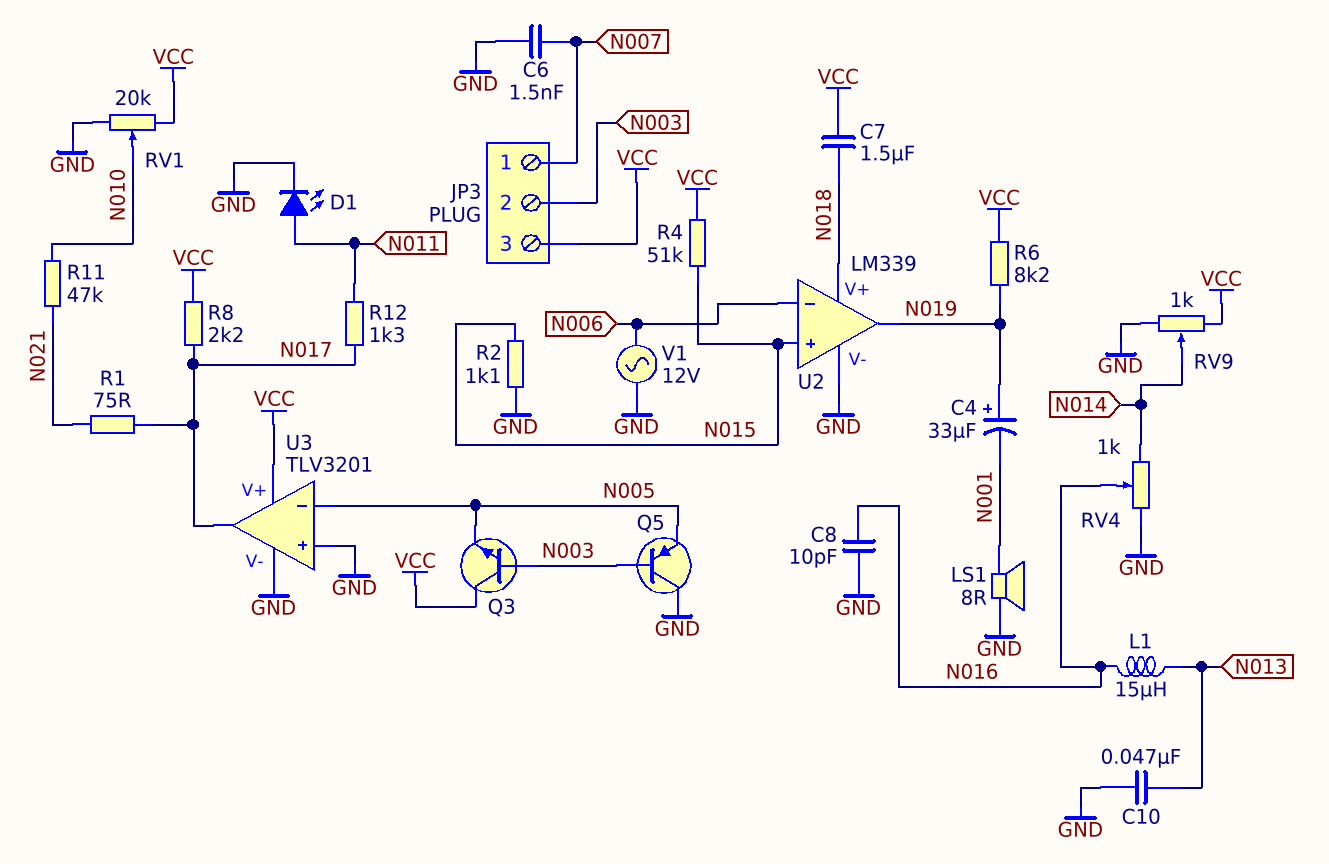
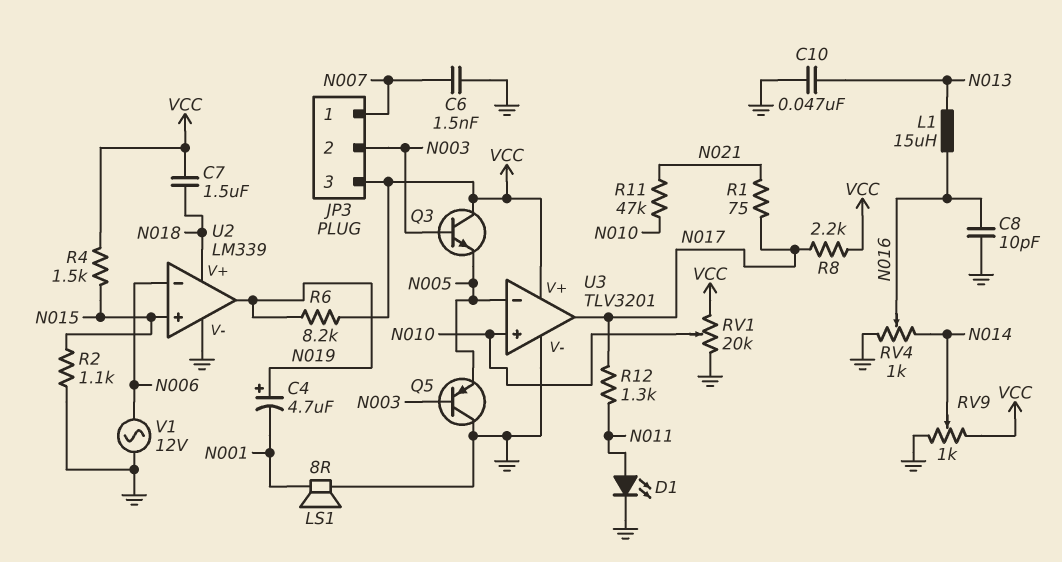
C4: 33uF (plus N019, minus N001) -> 4.7uF (plus N019, minus N001)
R4: 51k (N015, VCC) -> 1.5k (N015, VCC)
U3 pin in+: GND -> N010

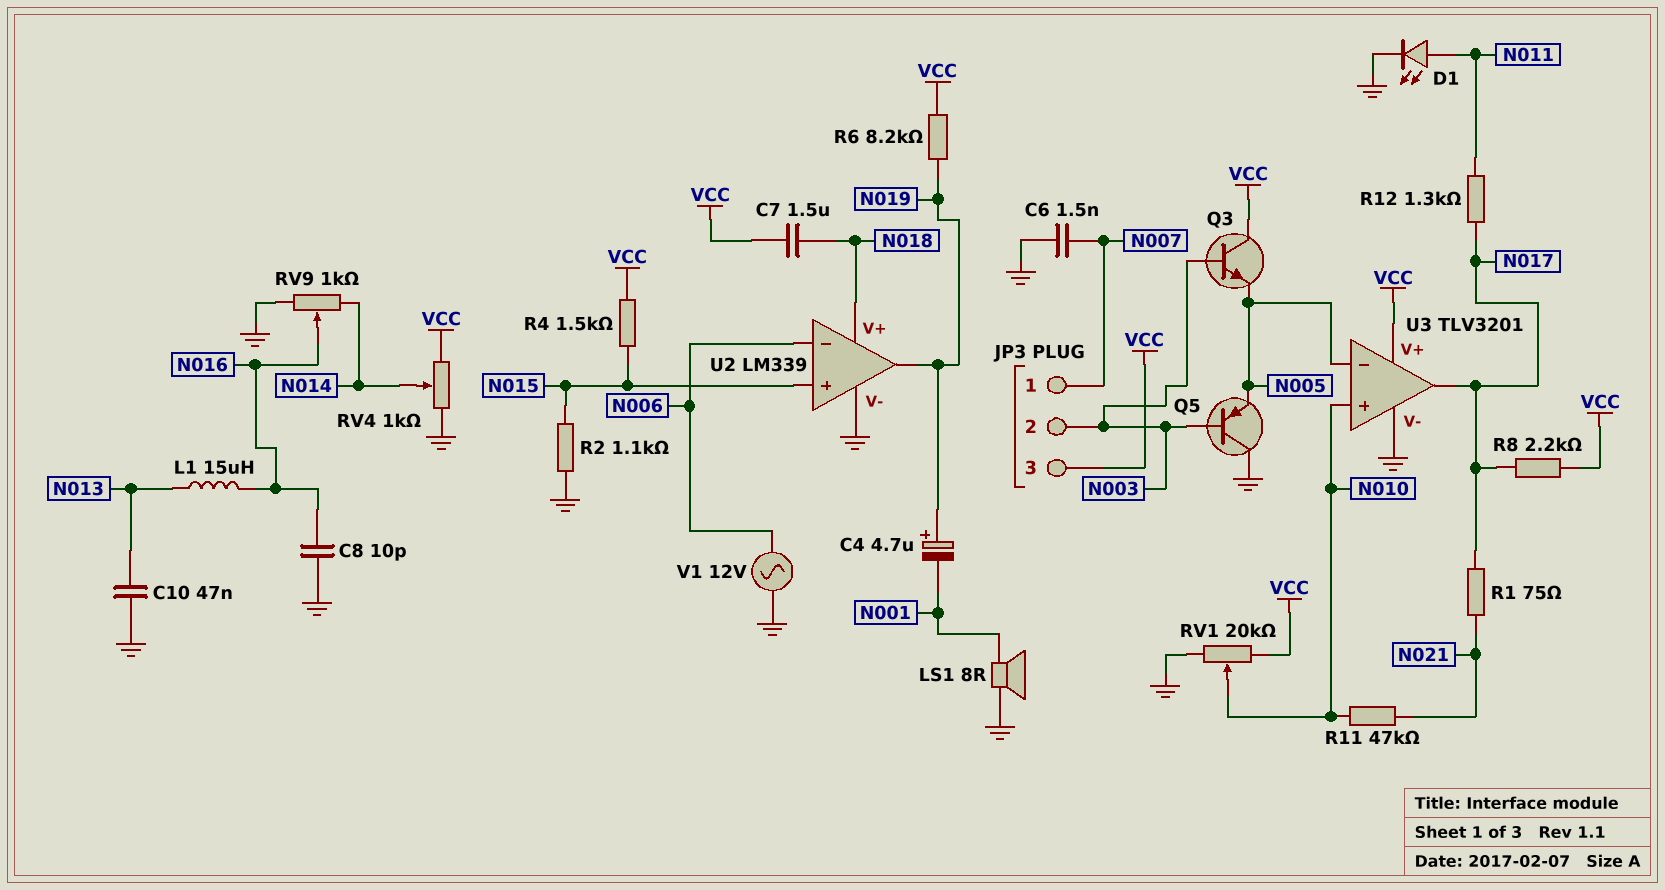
RV4: 1k (GND, N014, wiper N016) -> 1k (GND, VCC, wiper N014)
RV9: 1k (GND, VCC, wiper N014) -> 1k (GND, N014, wiper N016)

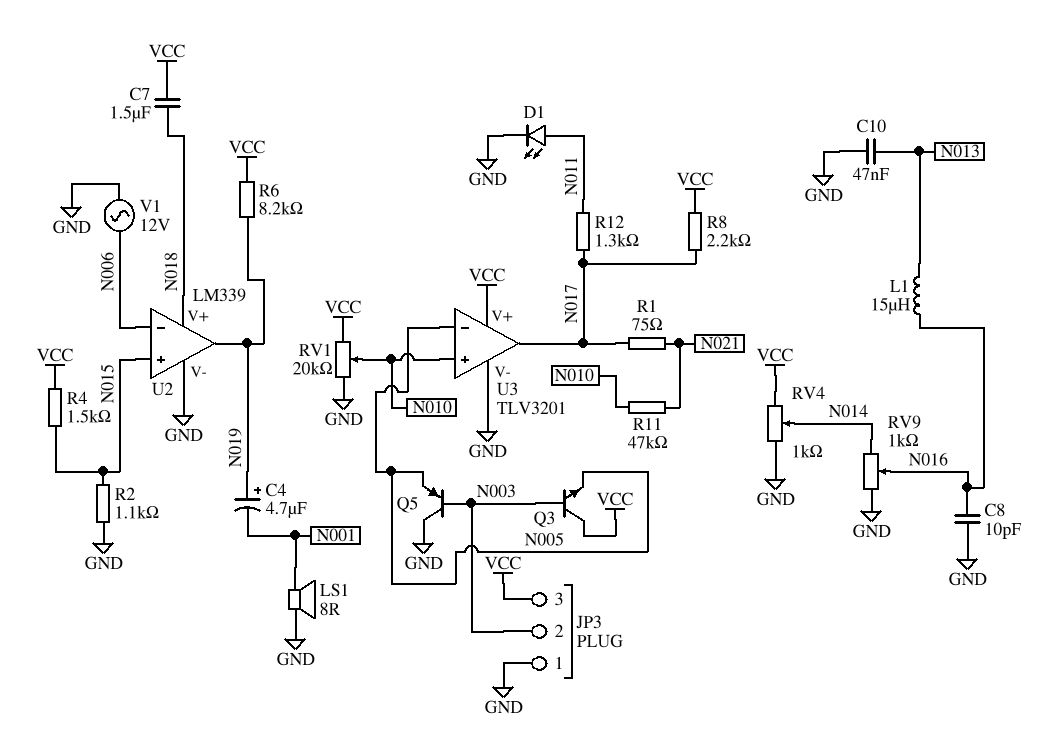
C6: 1.5nF (GND, N007) -> none
JP3 pin 1: N007 -> GND

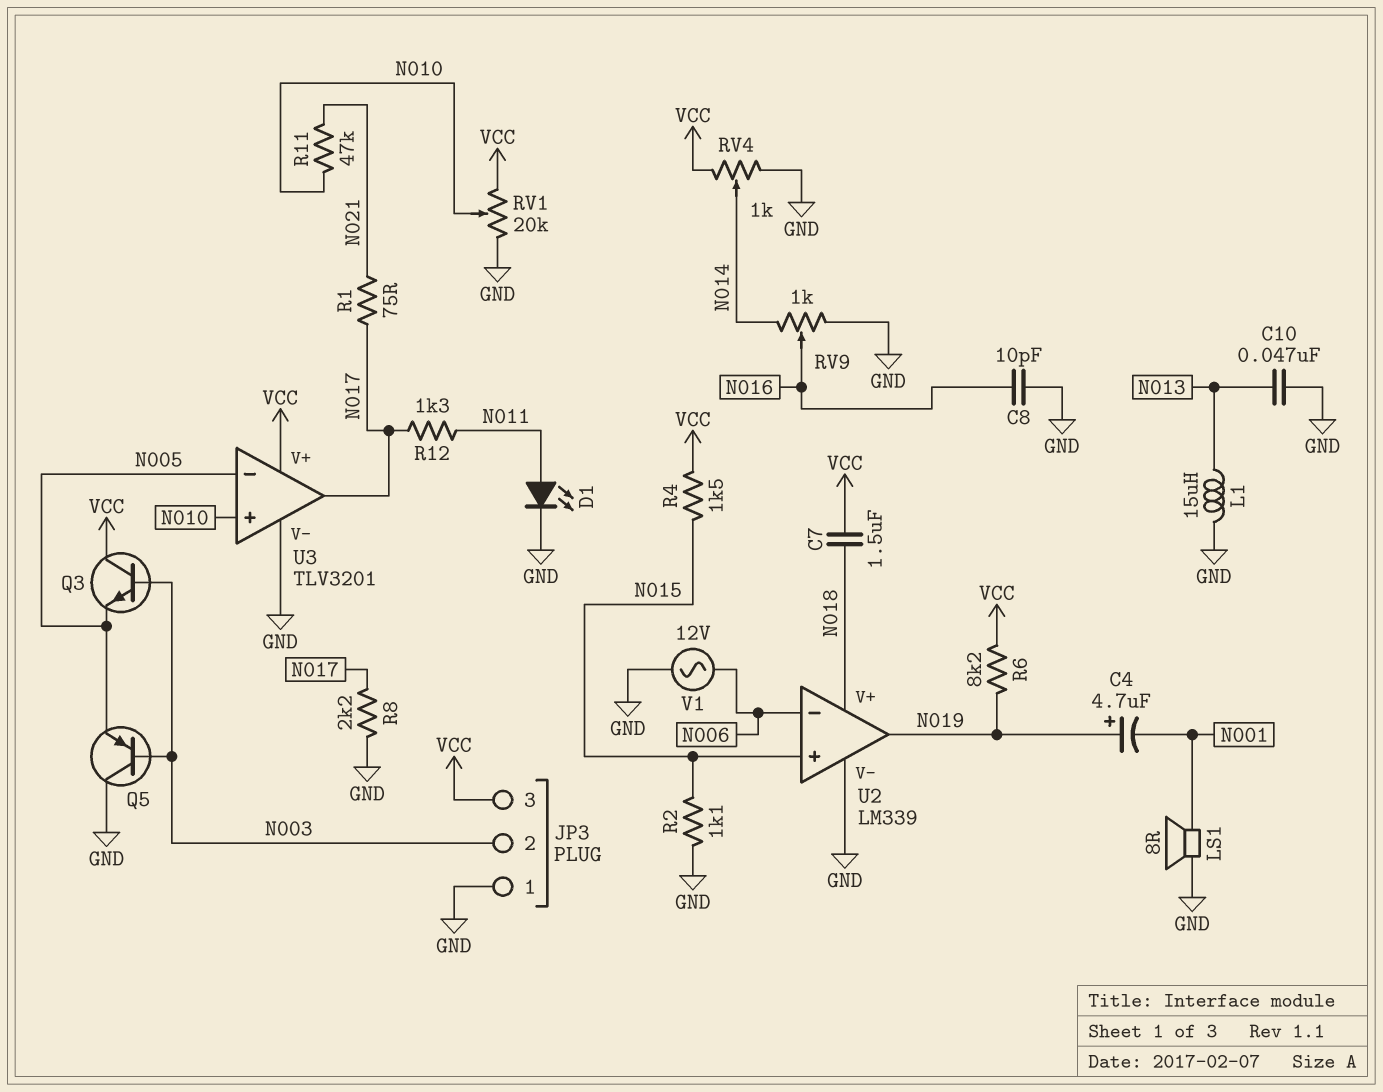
L1: 15uH (N013, N016) -> 15uH (GND, N013)
R8: 2.2k (N017, VCC) -> 2.2k (GND, N017)

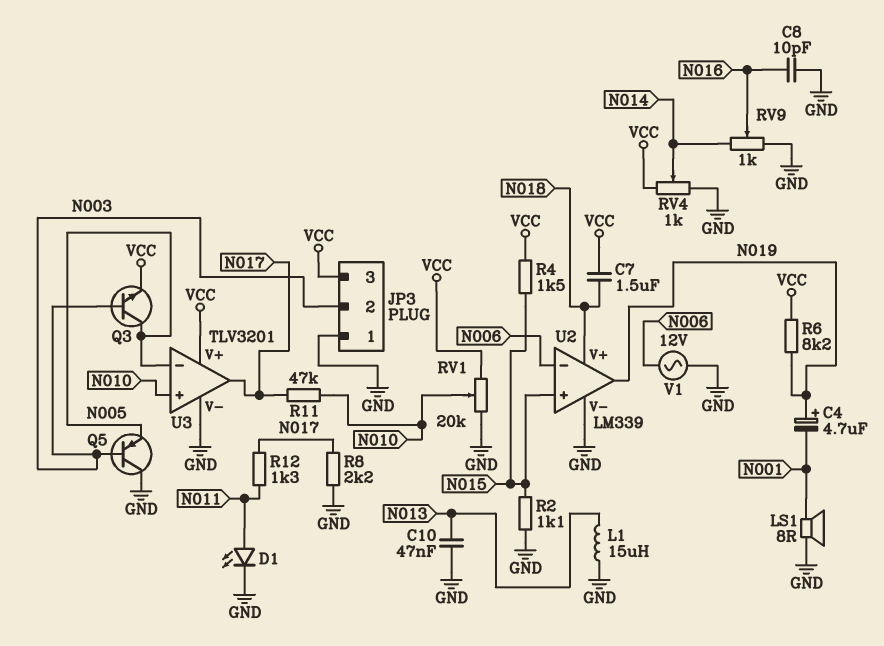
Q3: NPN (B N003, C VCC, E N005) -> NPN (B N003, C N005, E VCC)
R1: 75 (N017, N021) -> none
R11: 47k (N010, N021) -> 47k (N010, N017)

